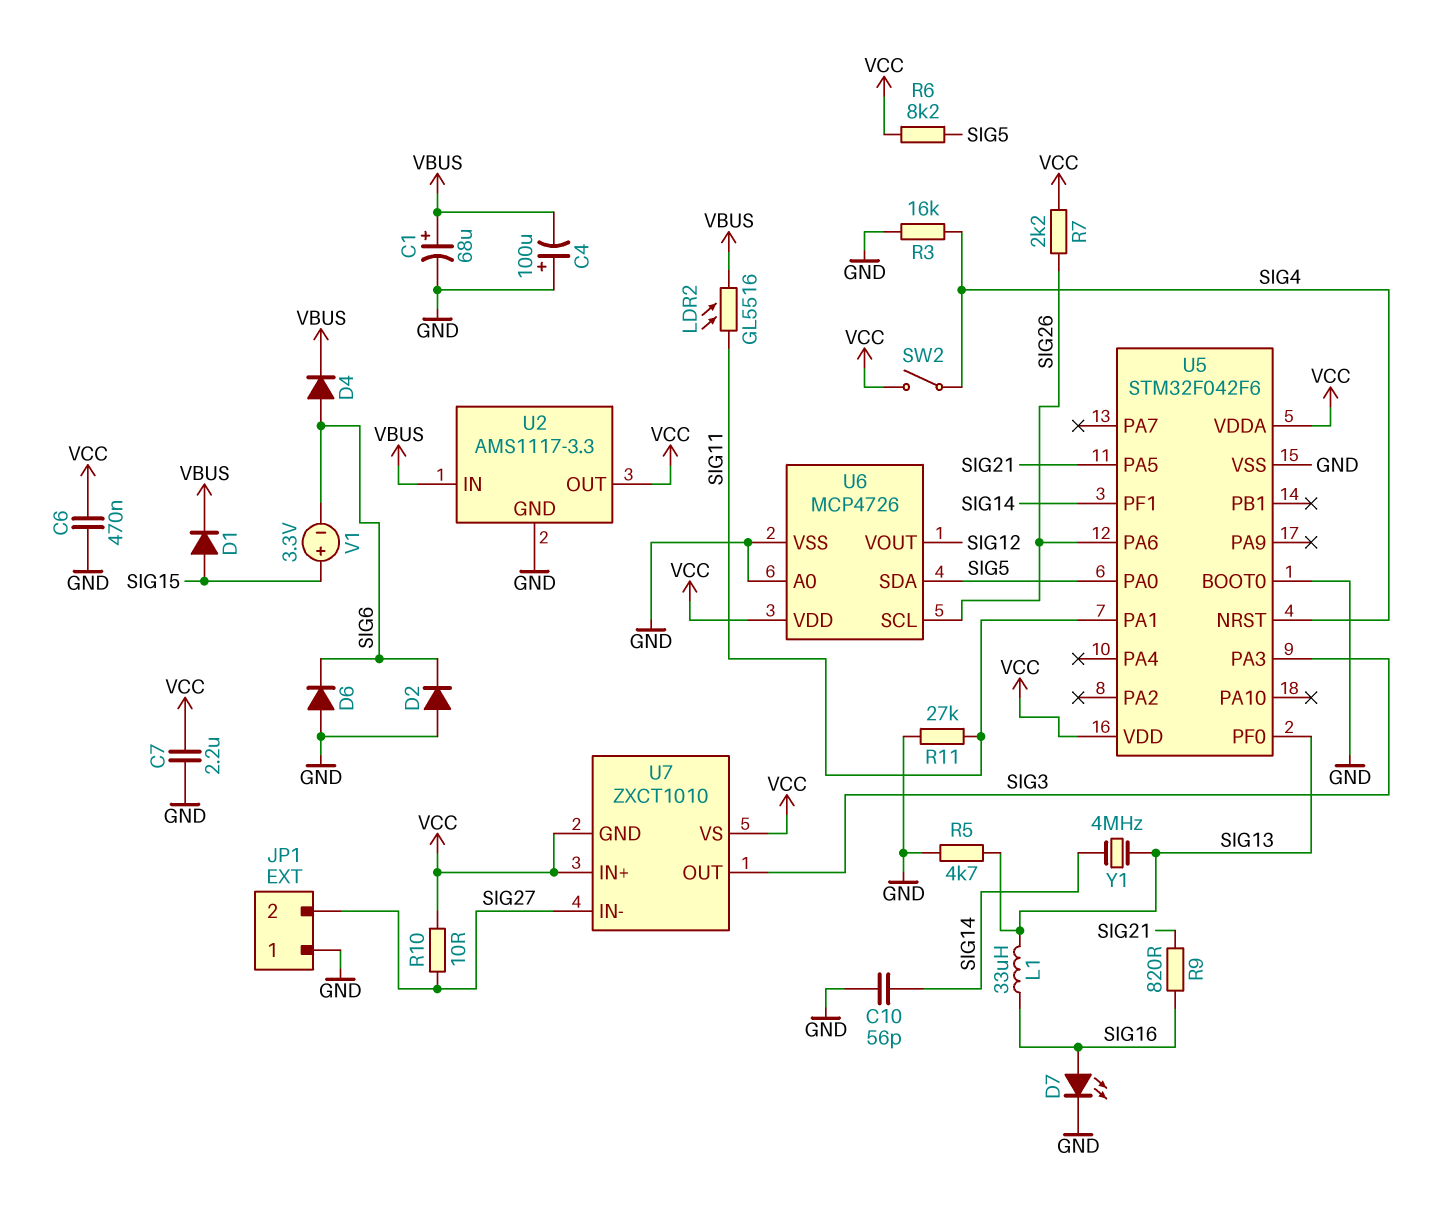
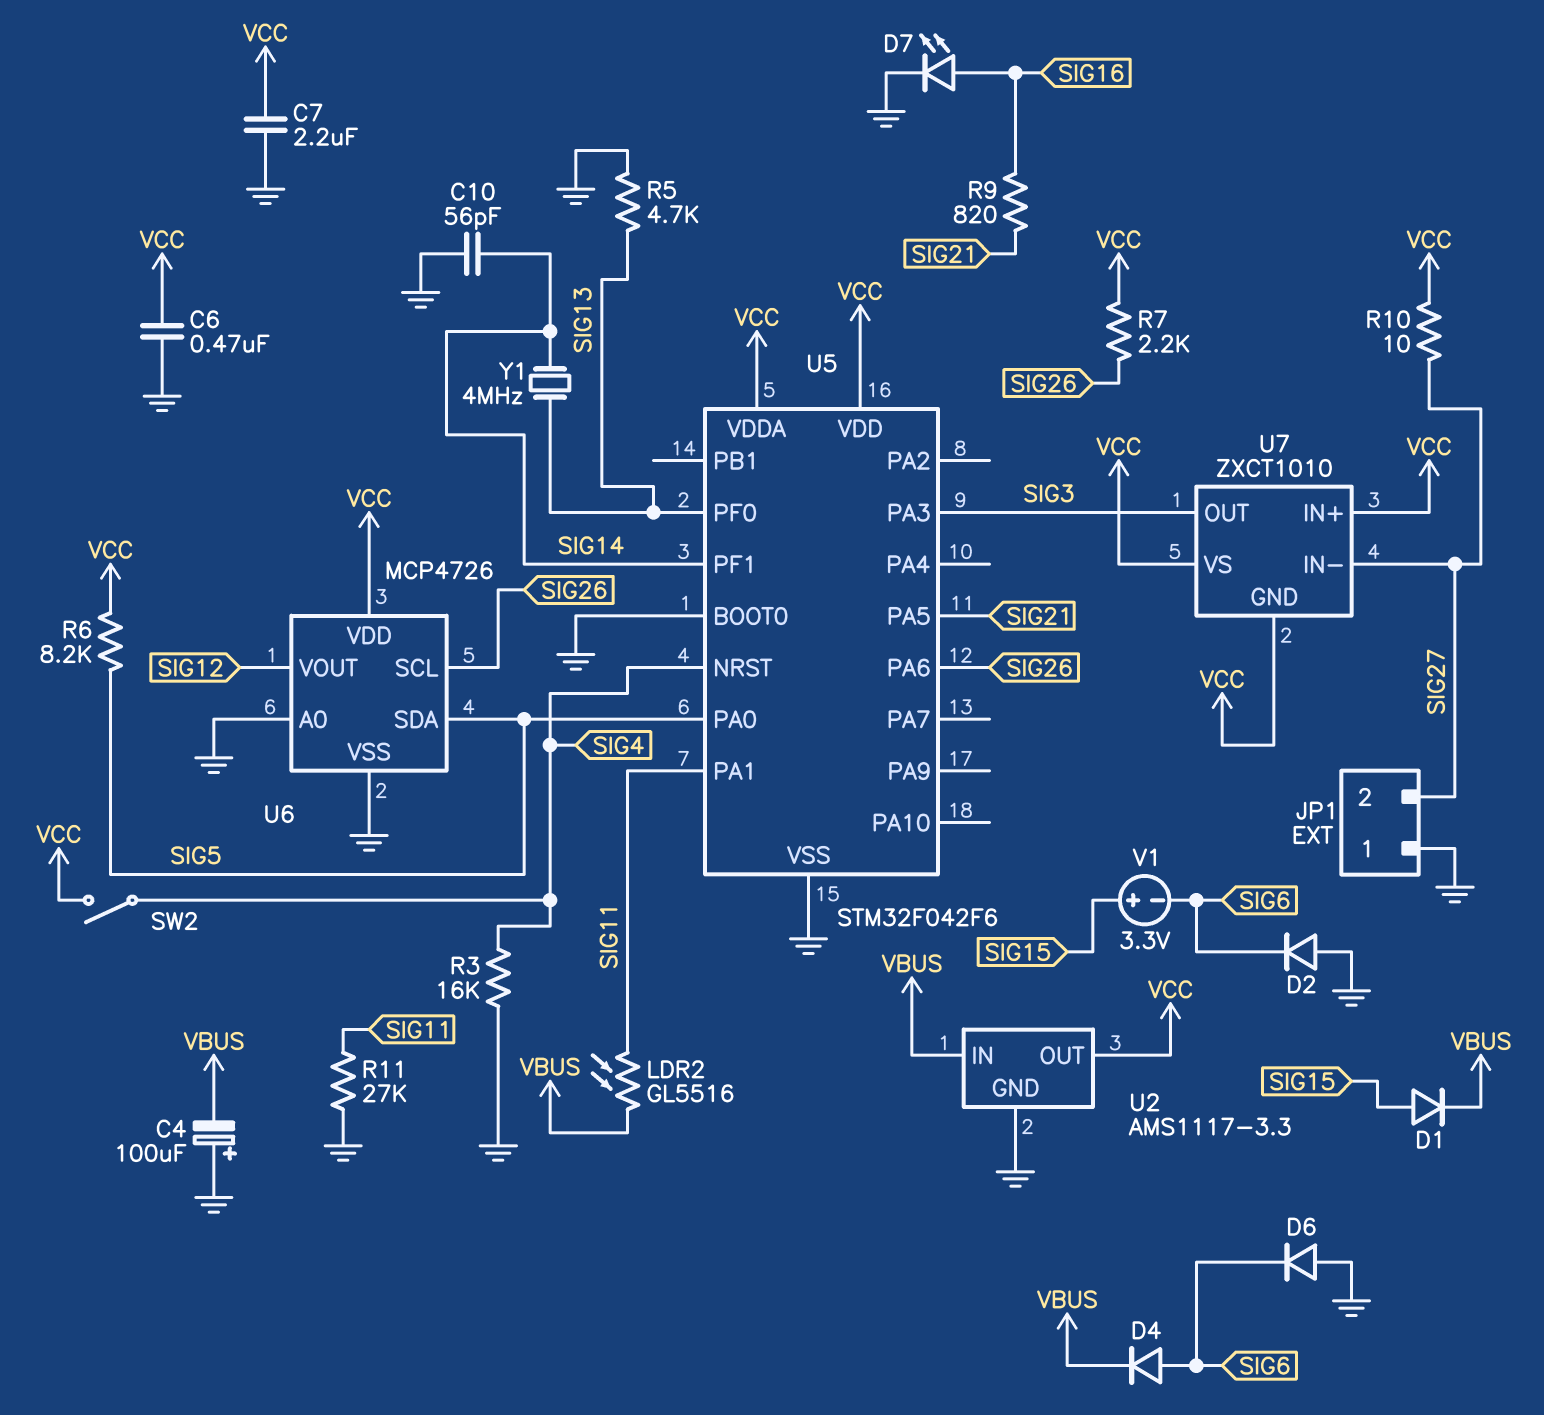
C1: 68uF (plus VBUS, minus GND) -> none
L1: 33uH (SIG13, SIG16) -> none

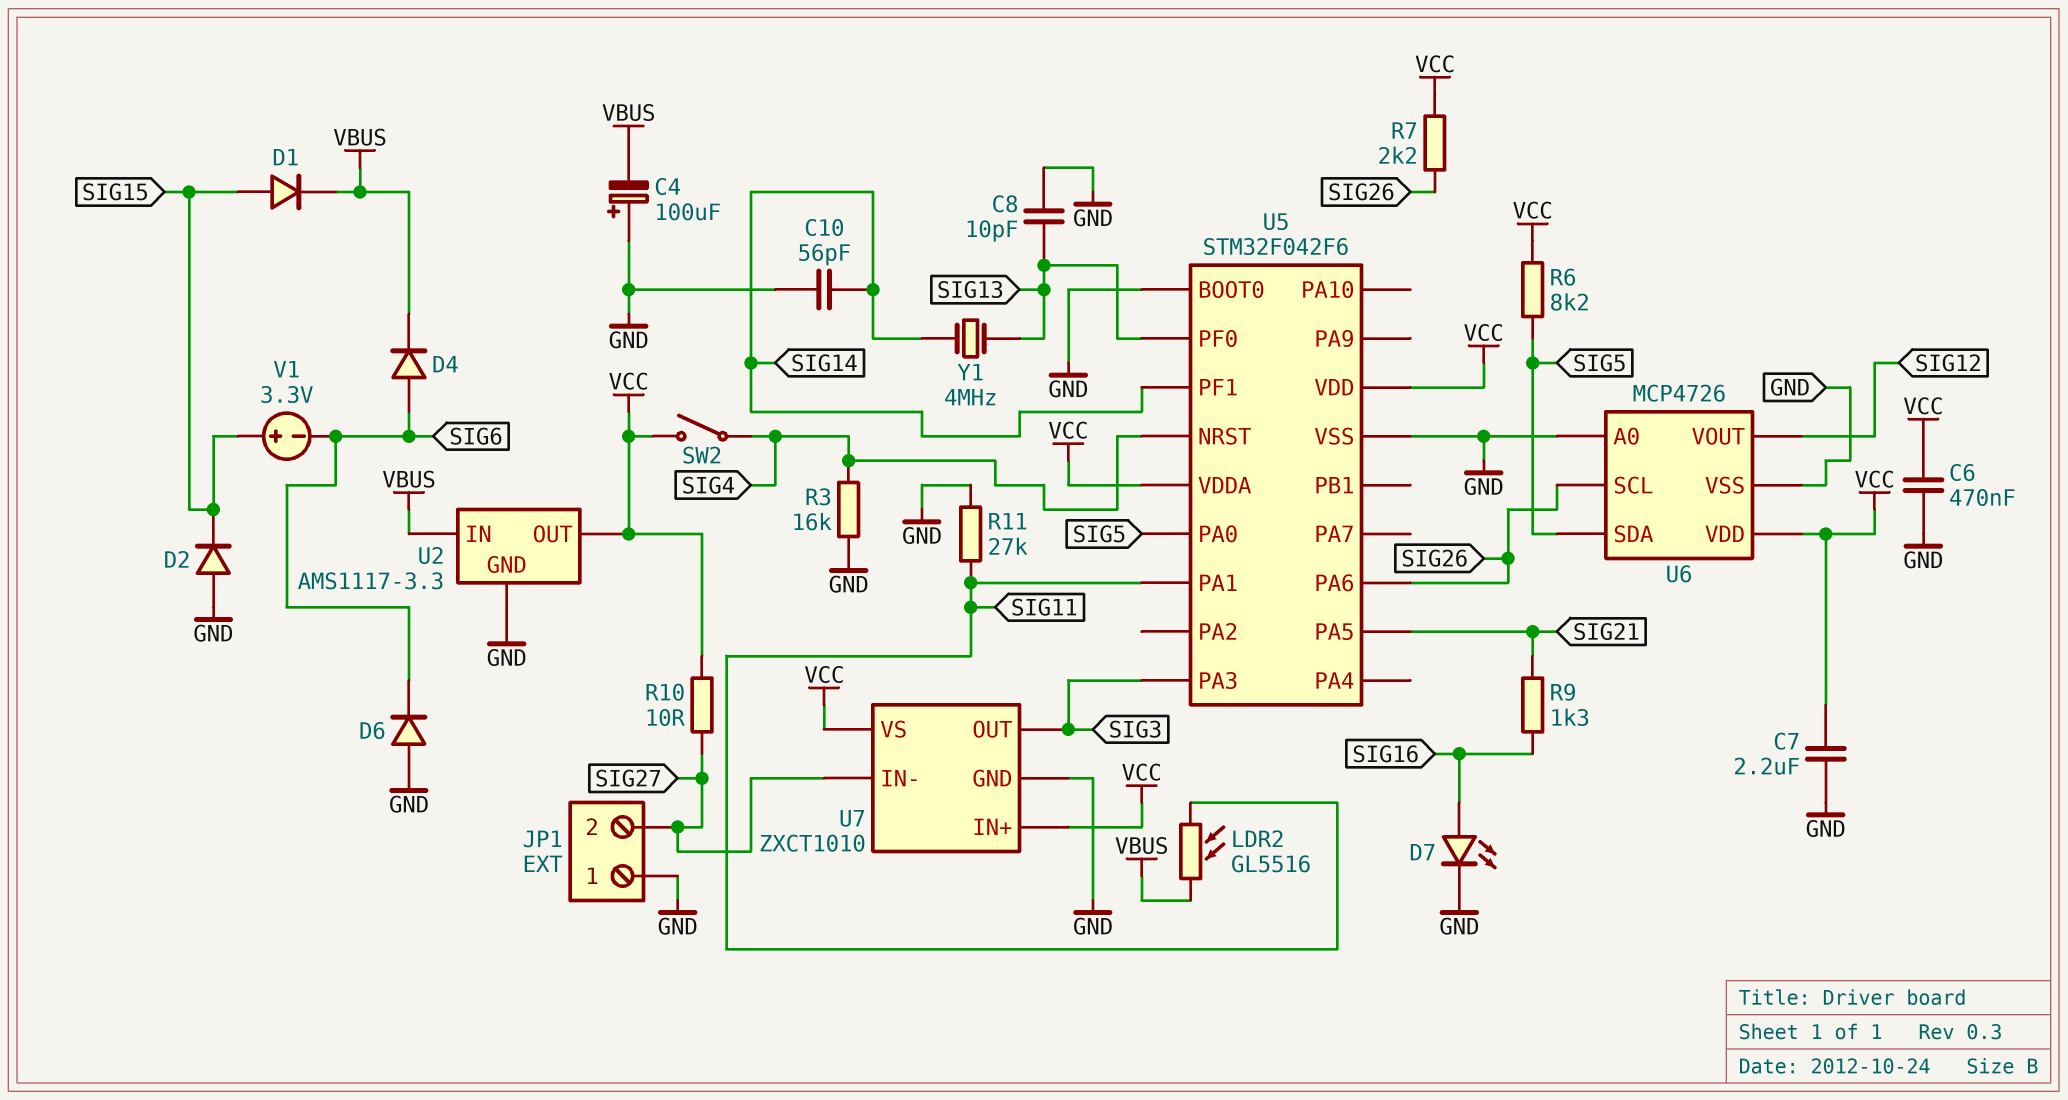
C8: none -> 10pF (GND, SIG13)
D2: diode (A GND, K SIG6) -> diode (A GND, K SIG15)
R5: 4.7k (GND, SIG13) -> none
R9: 820 (SIG16, SIG21) -> 1.3k (SIG16, SIG21)
U7 pin GND: VCC -> GND

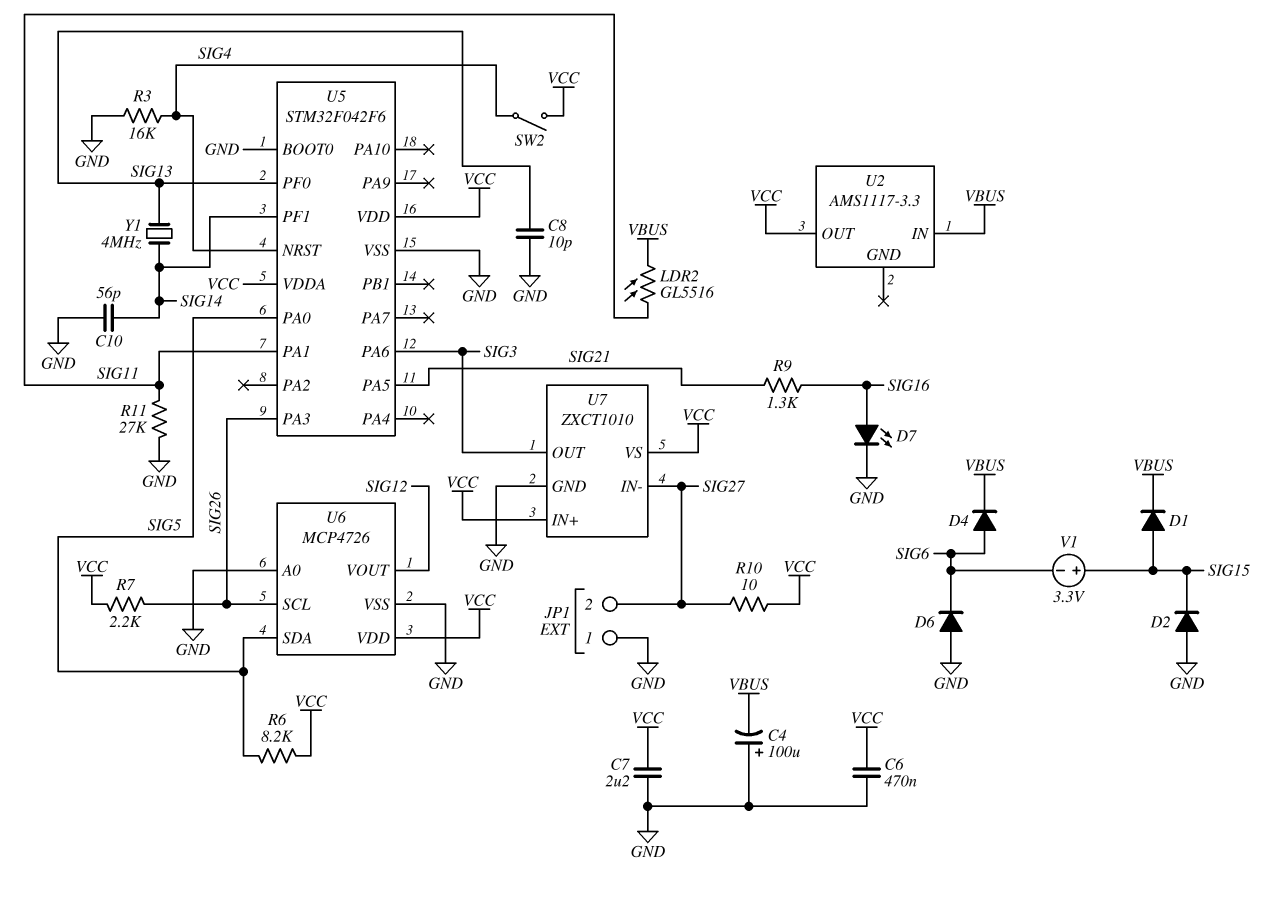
U2 pin GND: GND -> none
U5 pin PA3: SIG3 -> SIG26
U5 pin PA6: SIG26 -> SIG3

